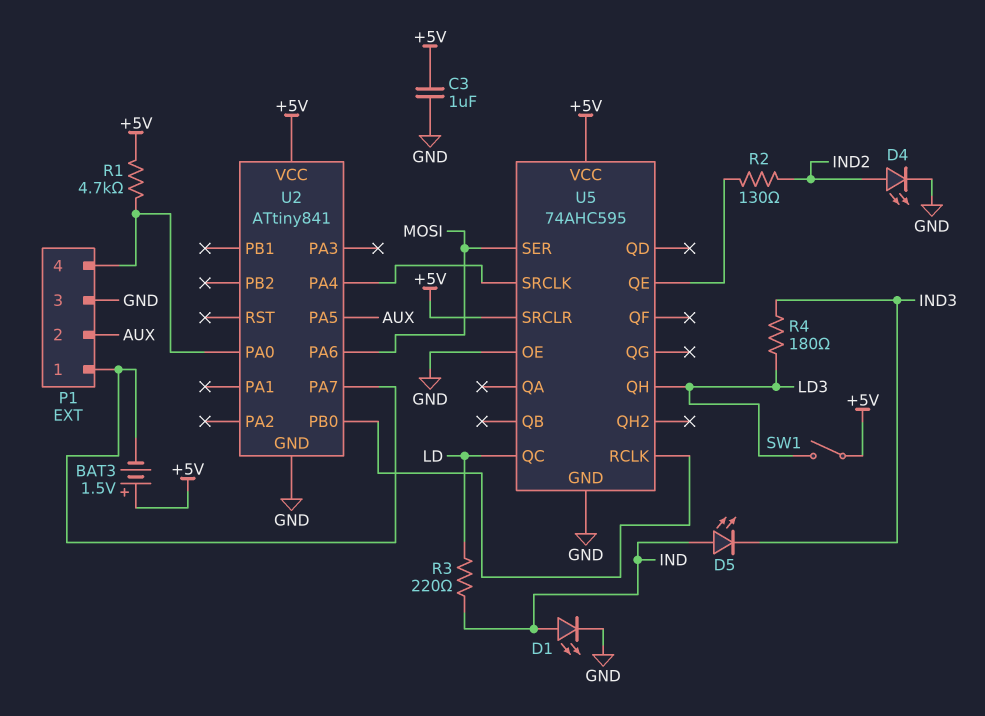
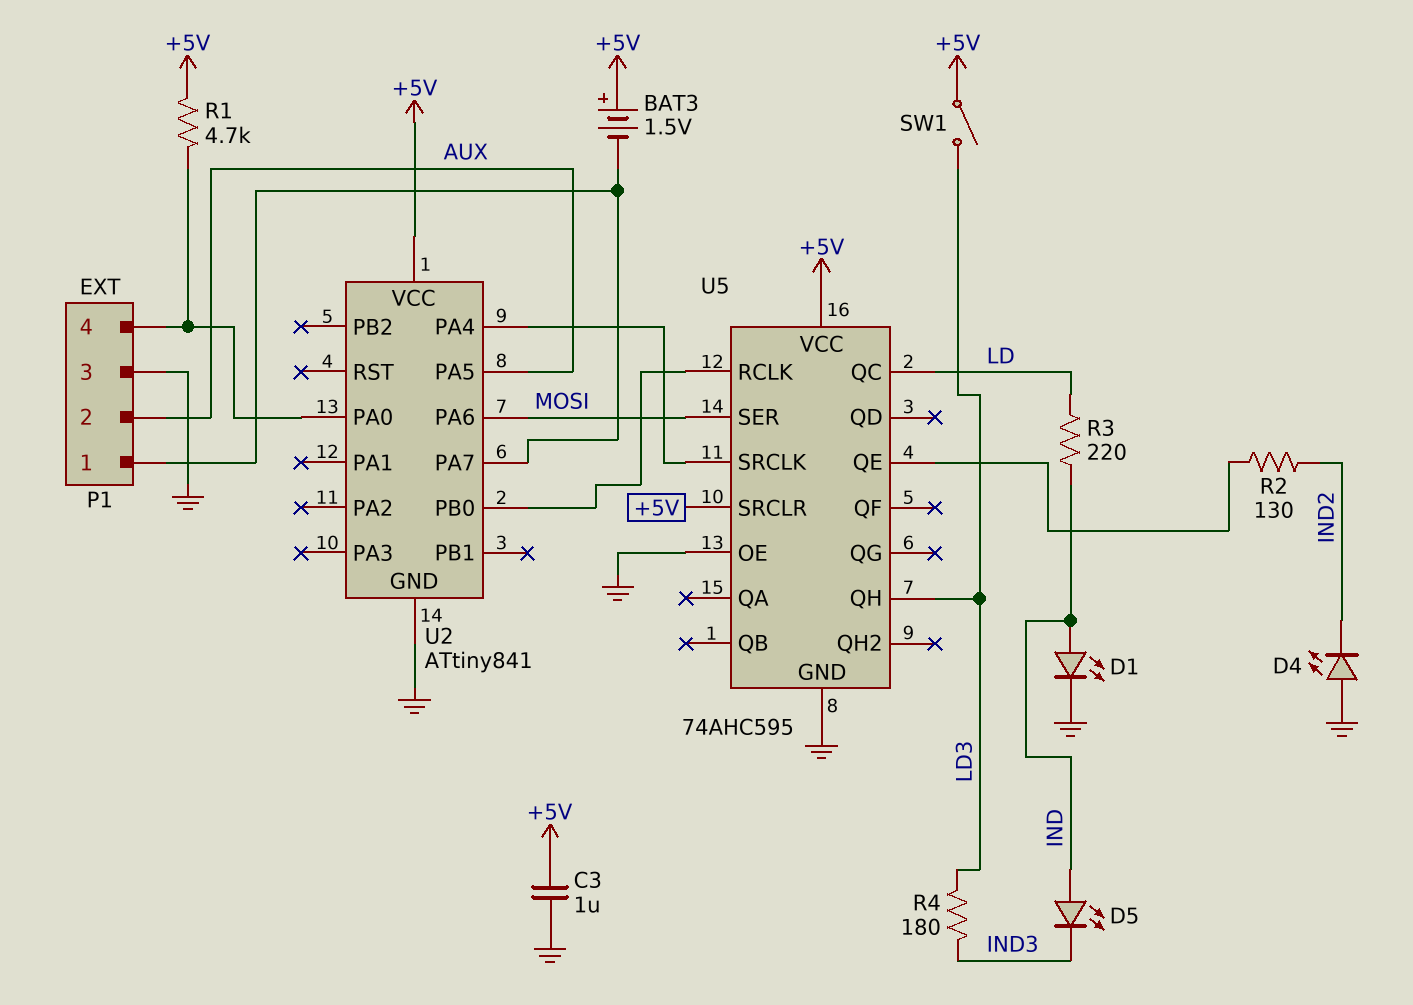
D4: LED (A IND2, K GND) -> LED (A GND, K IND2)

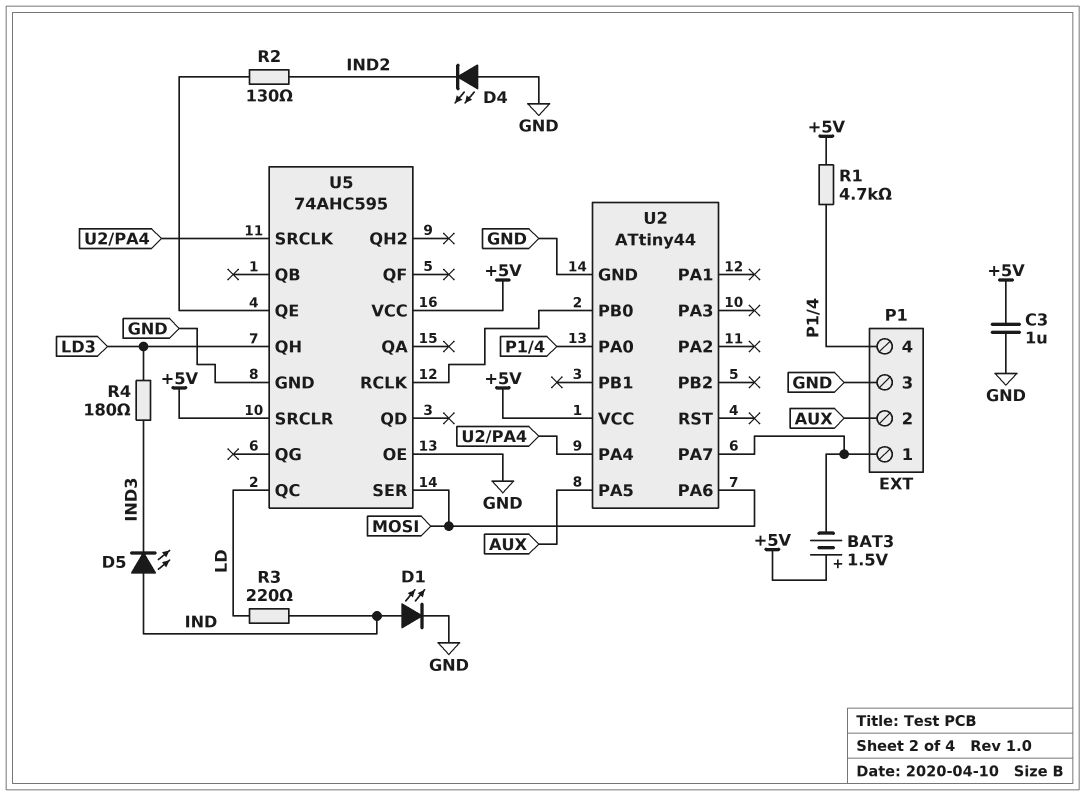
SW1: switch (+5V, LD3) -> none
U2: ATtiny841 -> ATtiny44

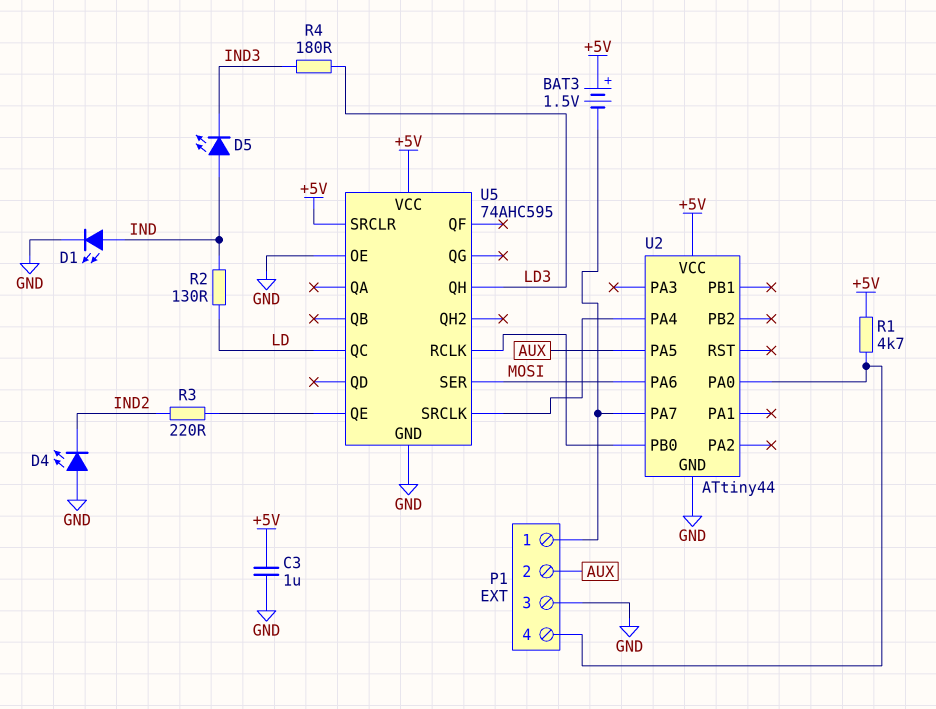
R2: 130 (IND2, U5/QE) -> 130 (IND, LD)
R3: 220 (IND, LD) -> 220 (IND2, U5/QE)

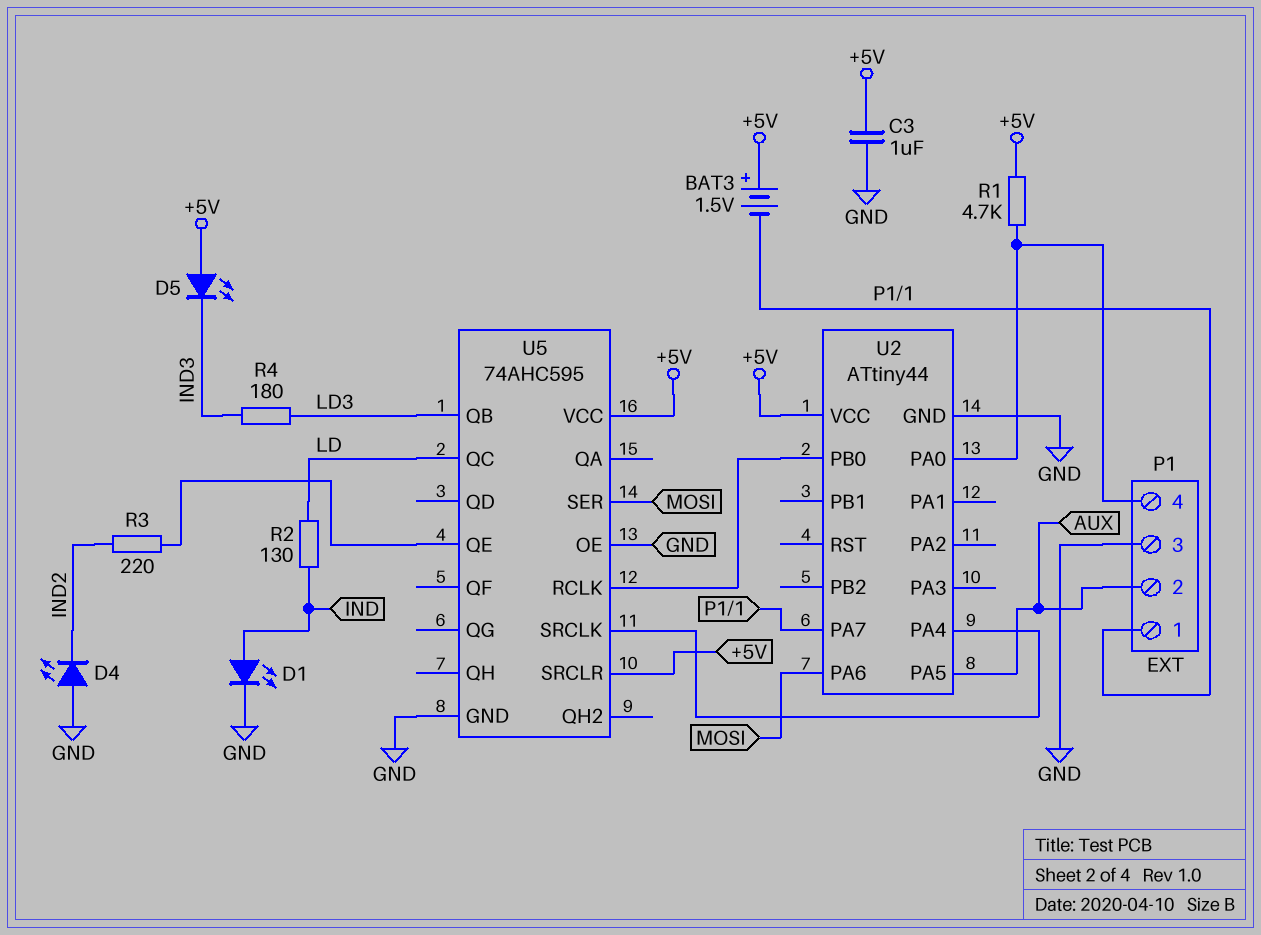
D5: LED (A IND, K IND3) -> LED (A +5V, K IND3)
U5 pin QB: none -> LD3
U5 pin QH: LD3 -> none

